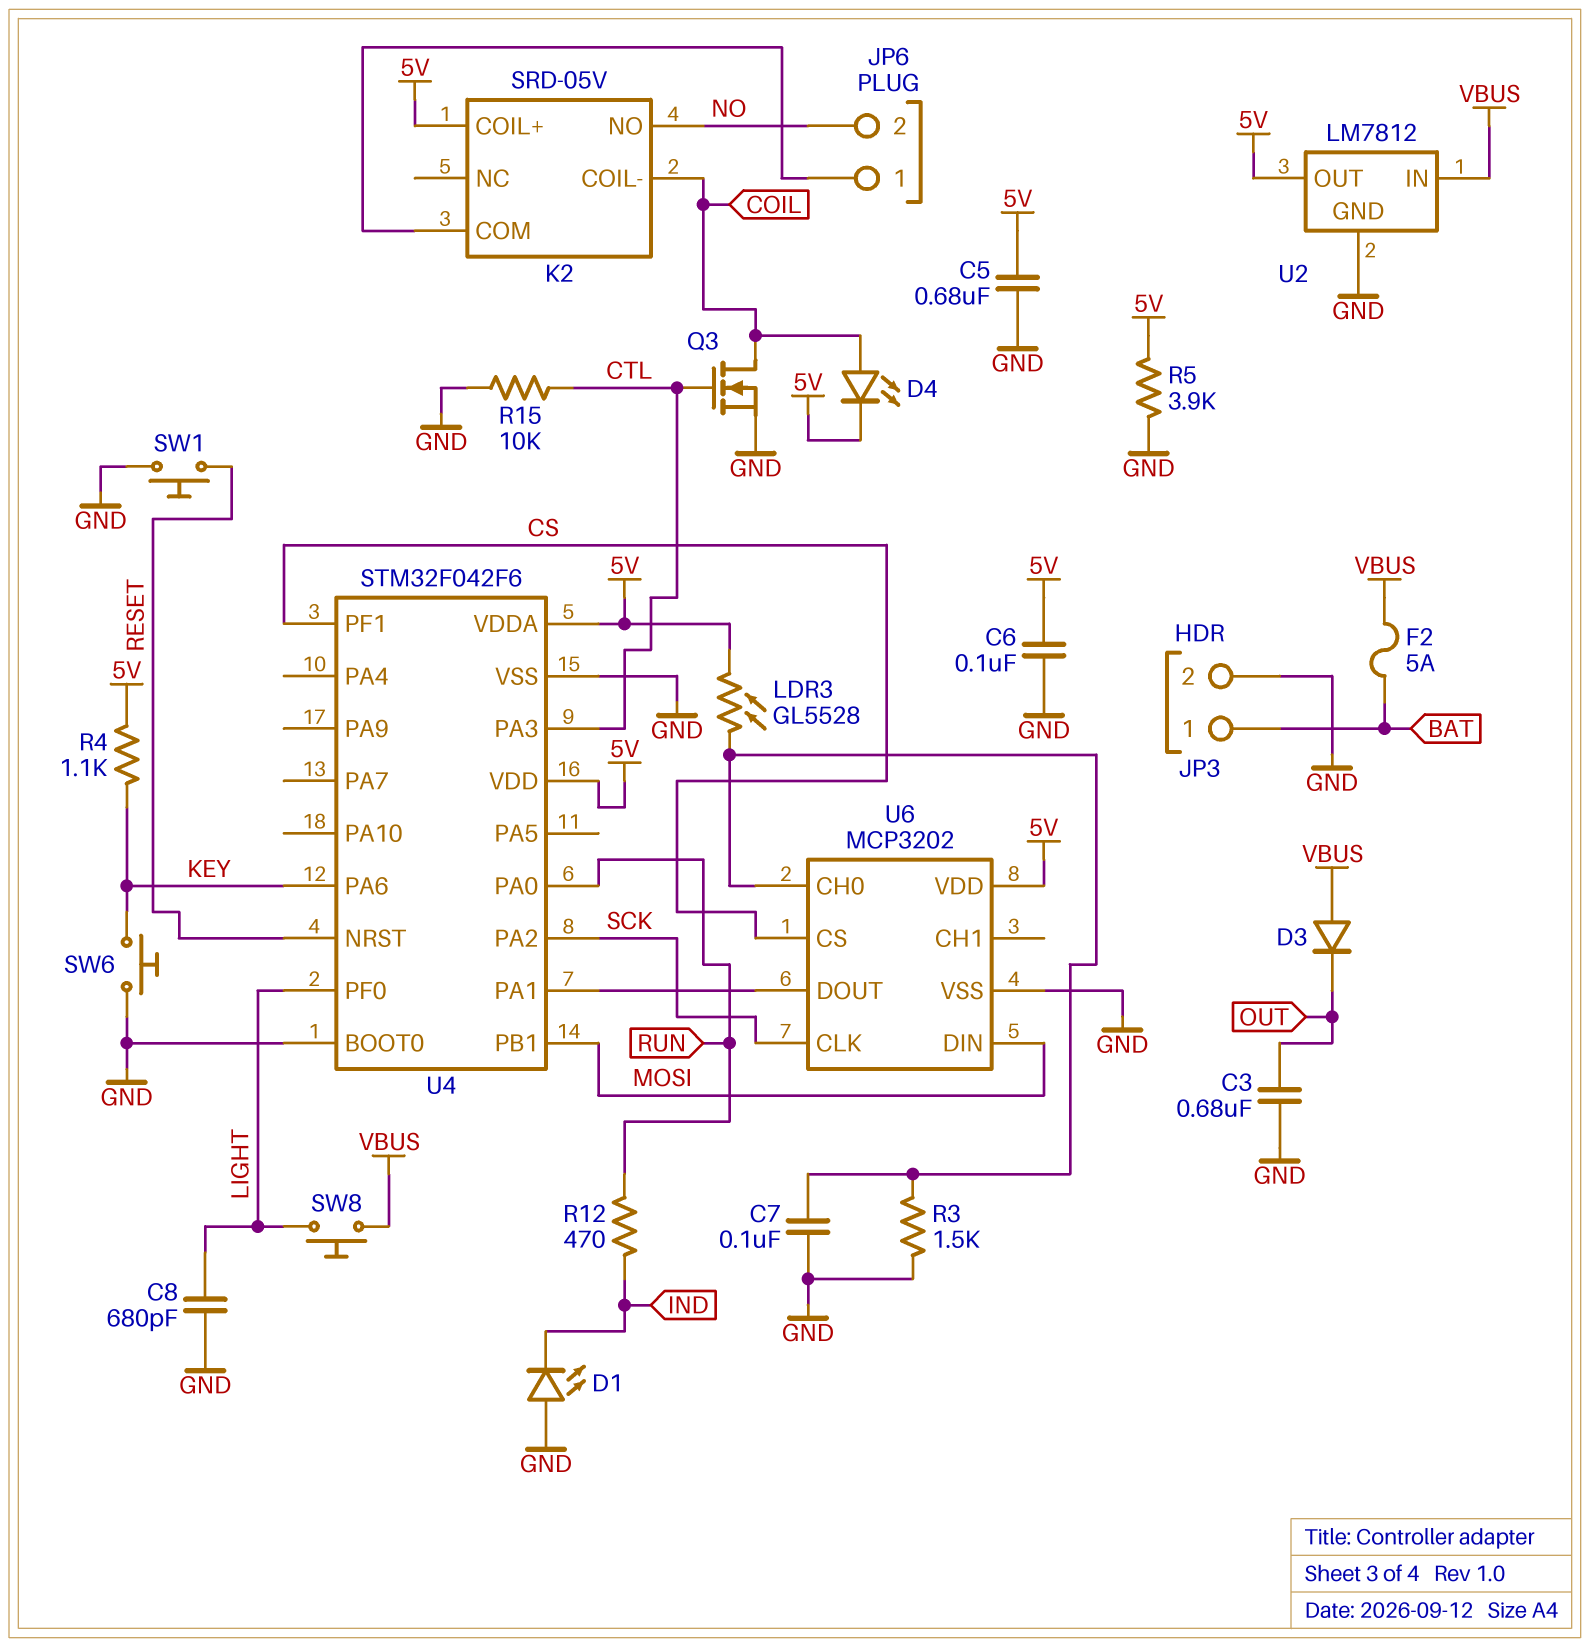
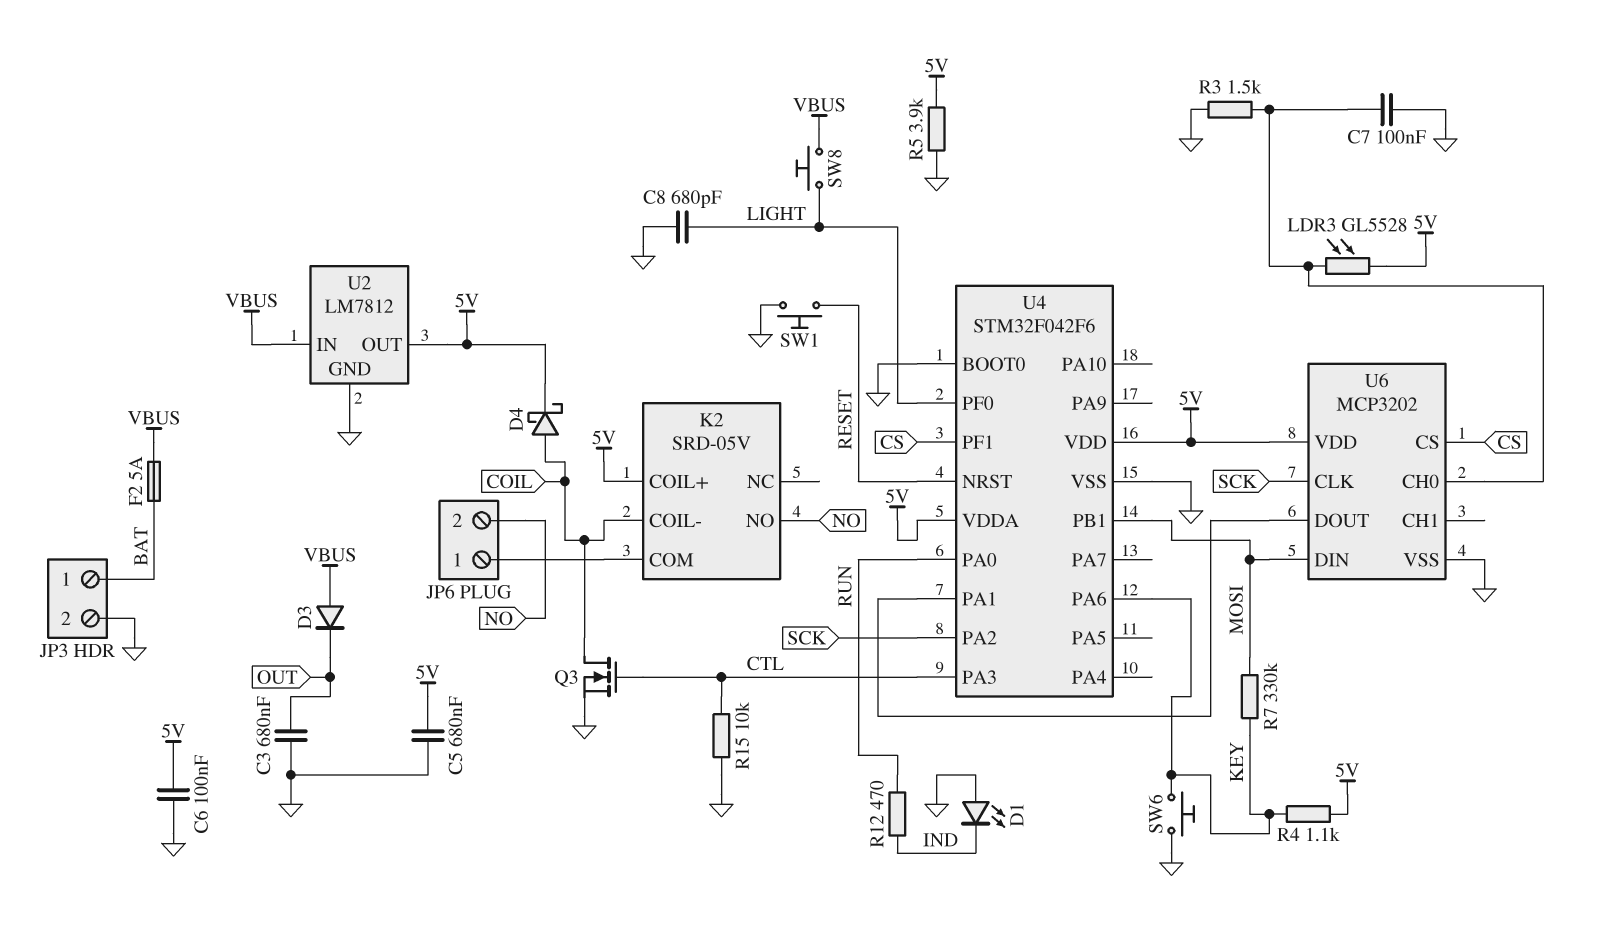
D4: LED (A COIL, K 5V) -> schottky (A COIL, K 5V)
R7: none -> 330k (KEY, MOSI)

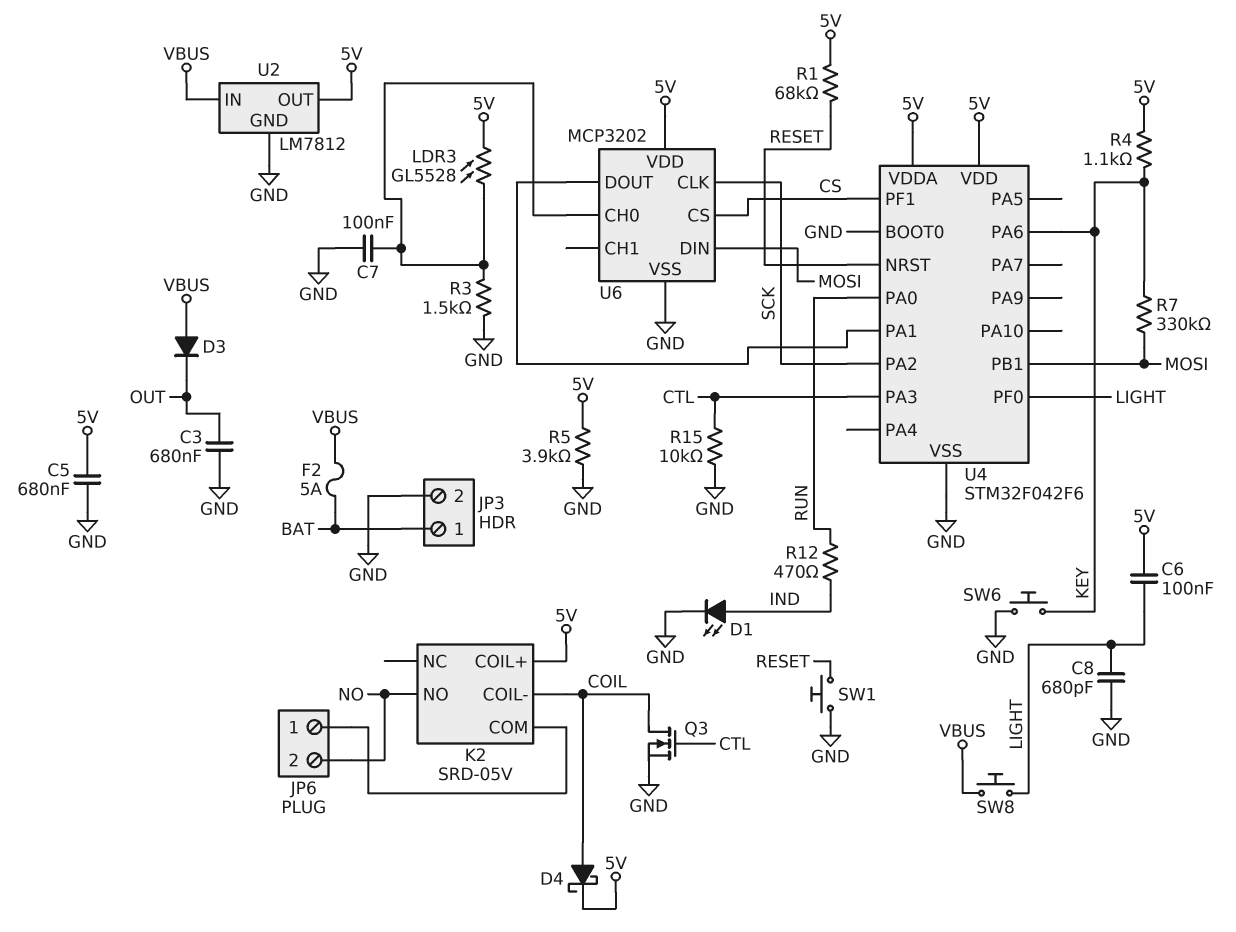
C6: 100nF (5V, GND) -> 100nF (5V, LIGHT)
D1: LED (A GND, K IND) -> LED (A IND, K GND)
R1: none -> 68k (5V, RESET)

